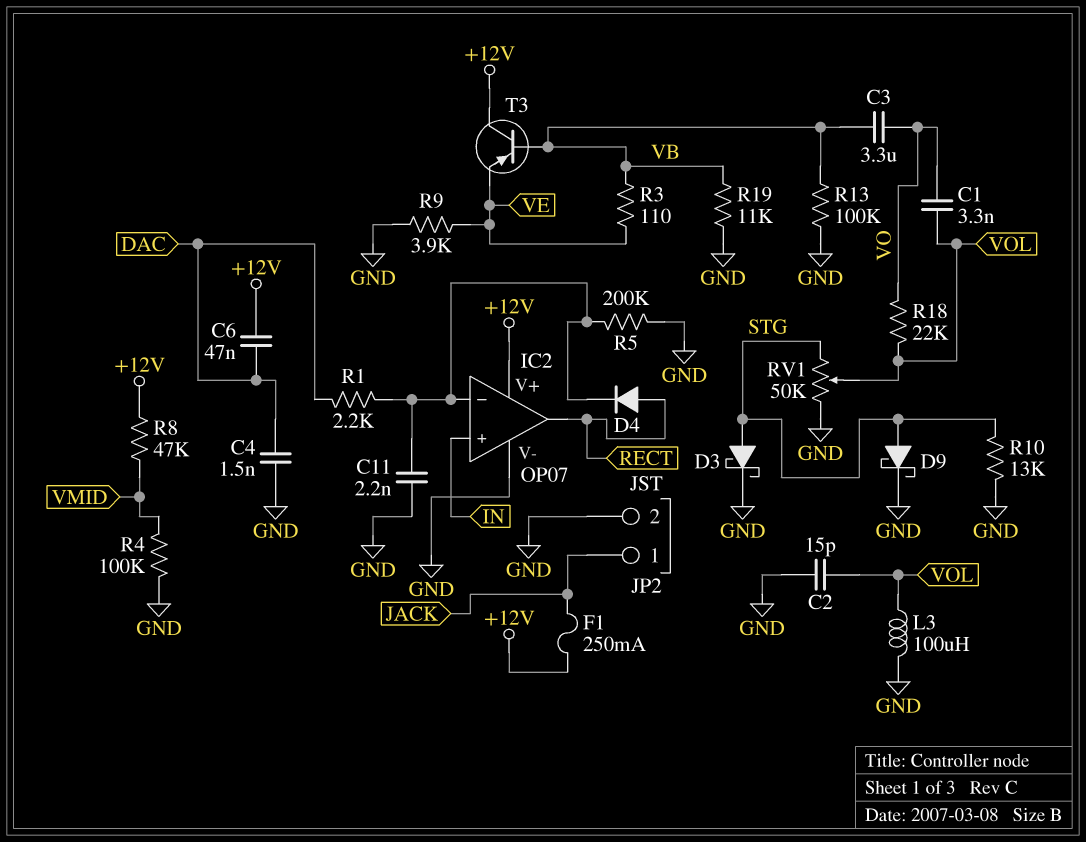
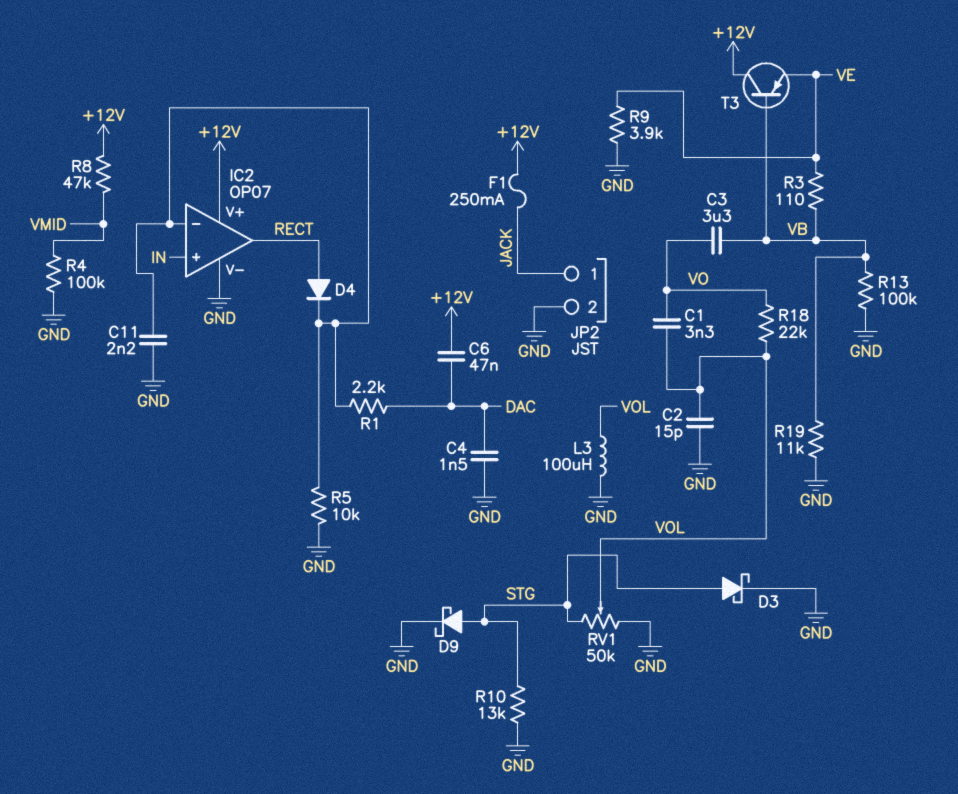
R5: 200k (GND, IC2/in-) -> 10k (GND, IC2/in-)

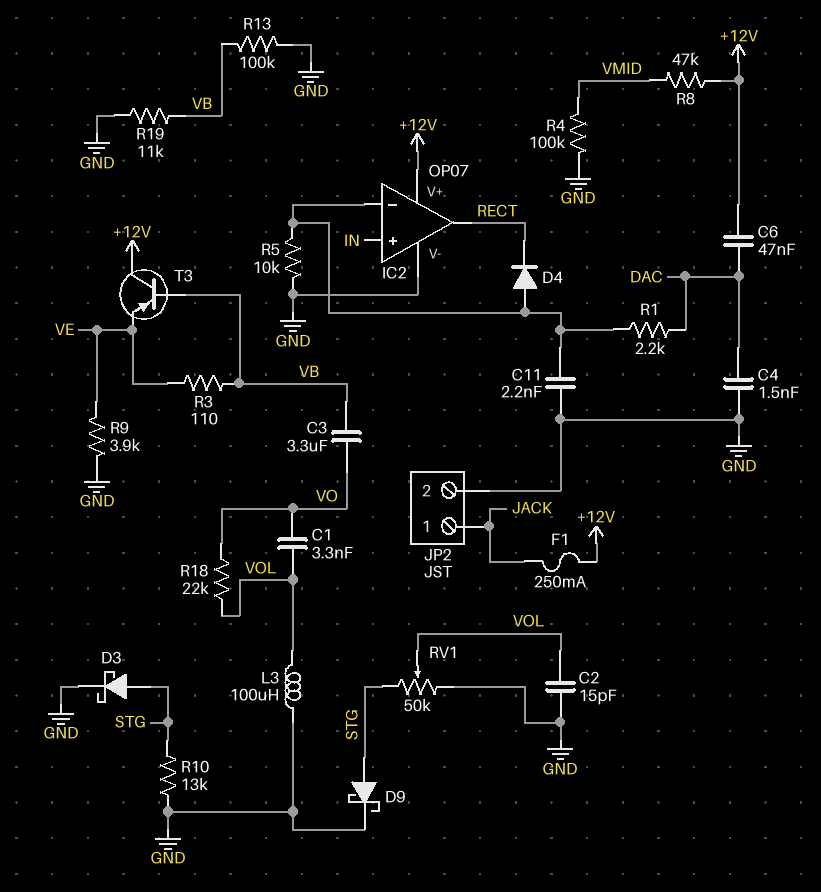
D4: diode (A RECT, K IC2/in-) -> diode (A IC2/in-, K RECT)

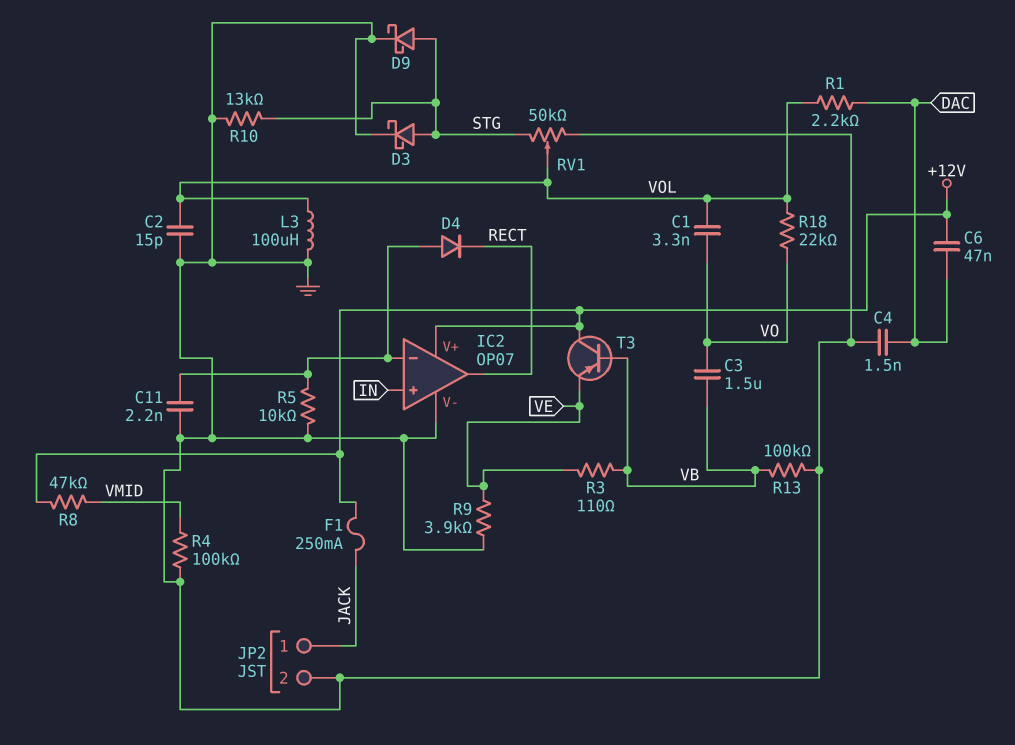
C3: 3.3uF (VB, VO) -> 1.5uF (VB, VO)
R1: 2.2k (DAC, IC2/in-) -> 2.2k (DAC, VOL)
R19: 11k (GND, VB) -> none

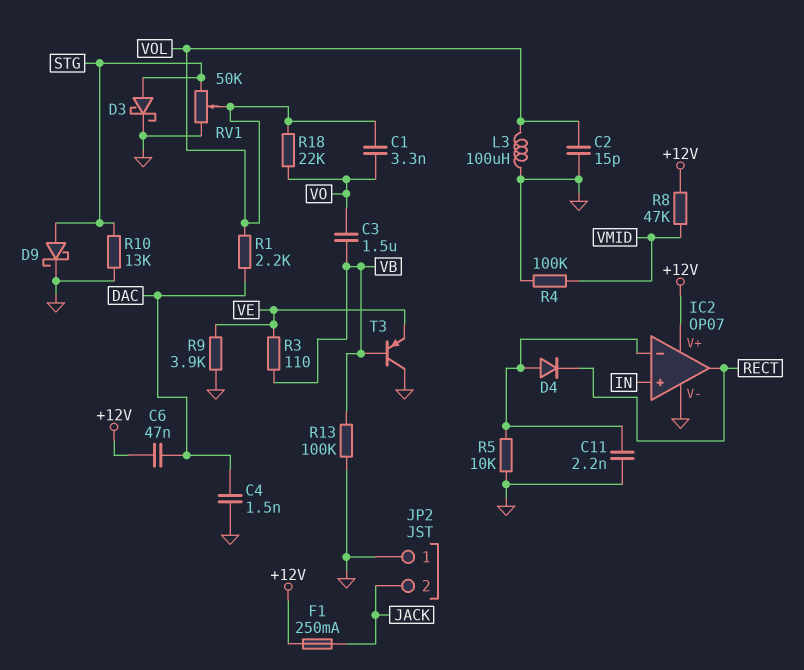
JP2 pin 1: JACK -> GND
JP2 pin 2: GND -> JACK
T3: PNP (B VB, C +12V, E VE) -> PNP (B VB, C GND, E VE)

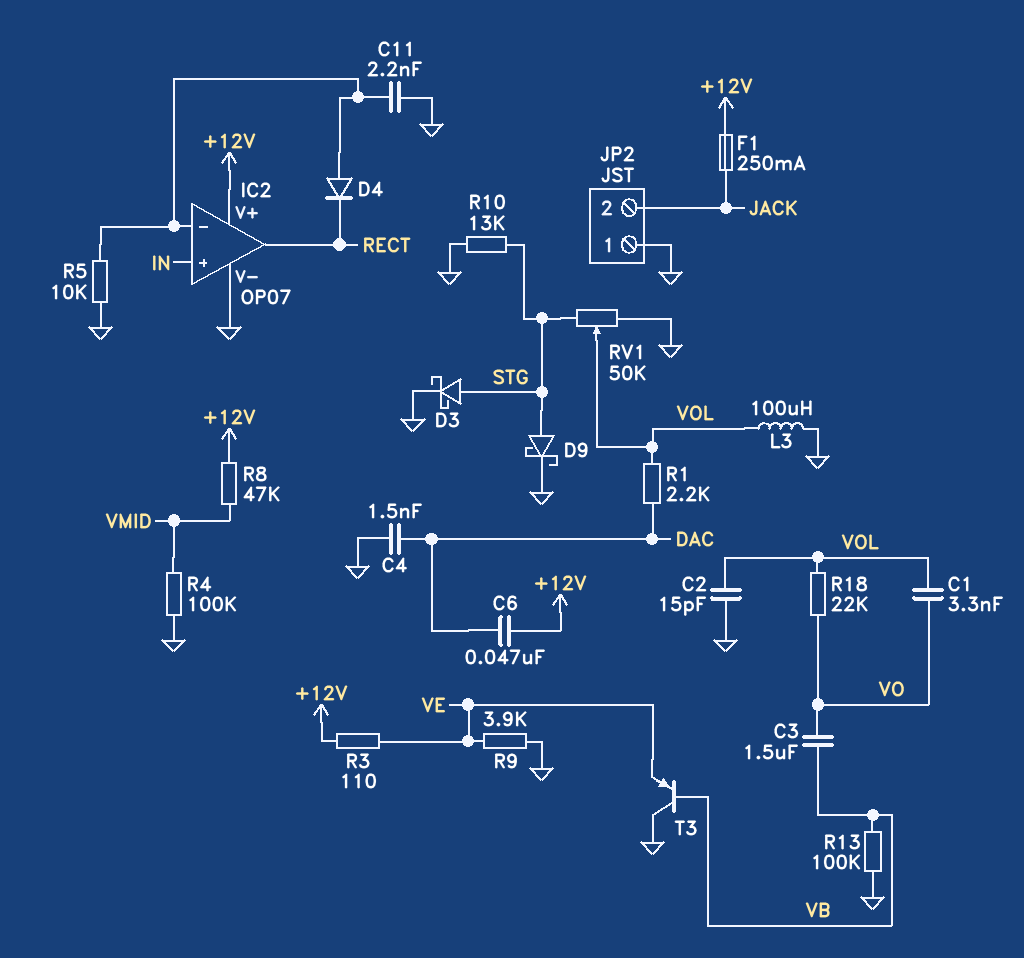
R3: 110 (VB, VE) -> 110 (+12V, VE)

